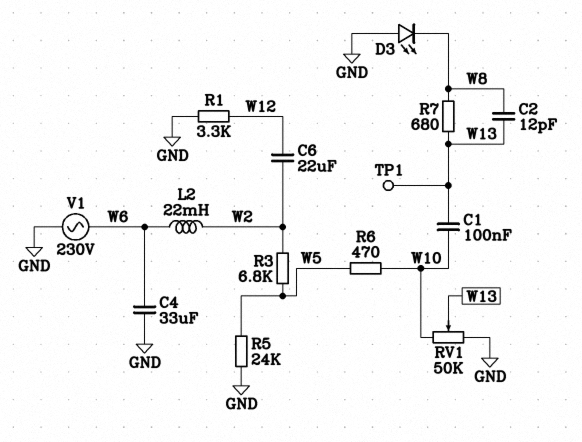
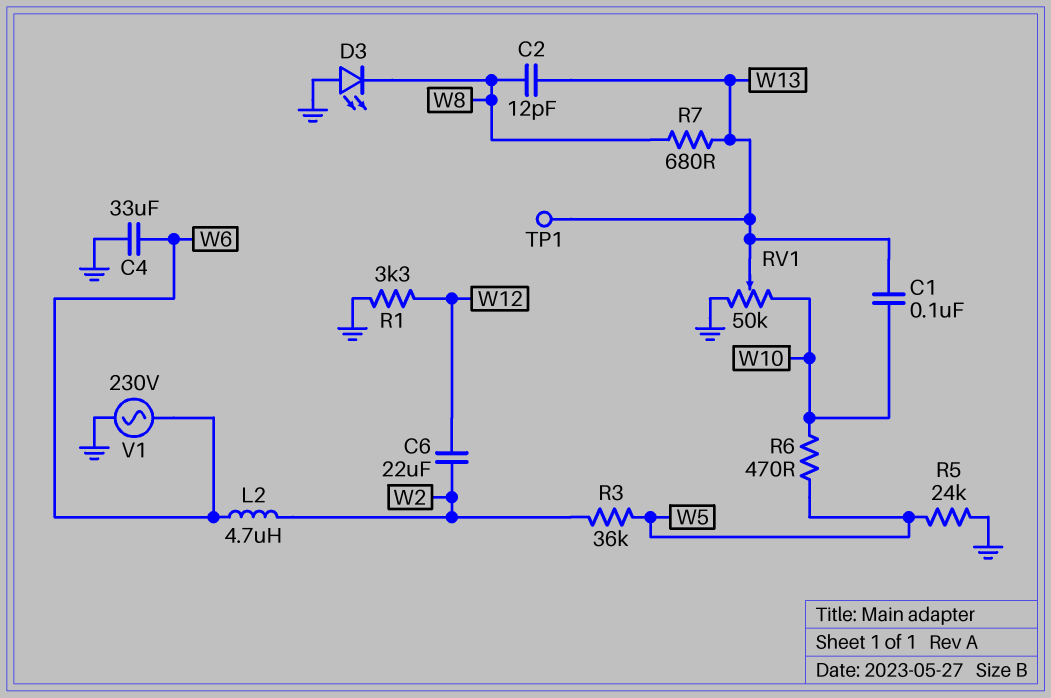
L2: 22mH (W2, W6) -> 4.7uH (W2, W6)
R3: 6.8k (W2, W5) -> 36k (W2, W5)

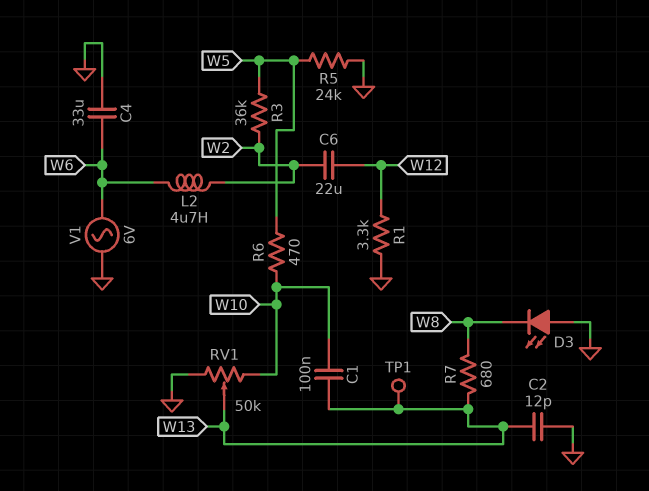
C2: 12pF (W8, W13) -> 12pF (GND, W13)
V1: AC 230V (GND, W6) -> AC 6V (GND, W6)

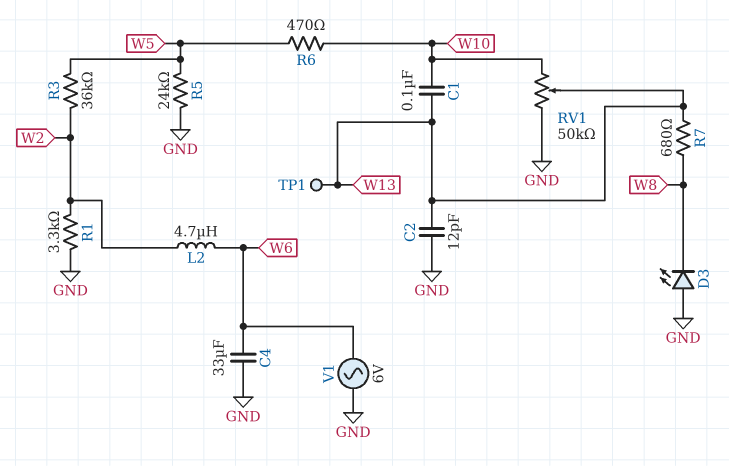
C6: 22uF (W2, W12) -> none
R1: 3.3k (GND, W12) -> 3.3k (GND, W2)

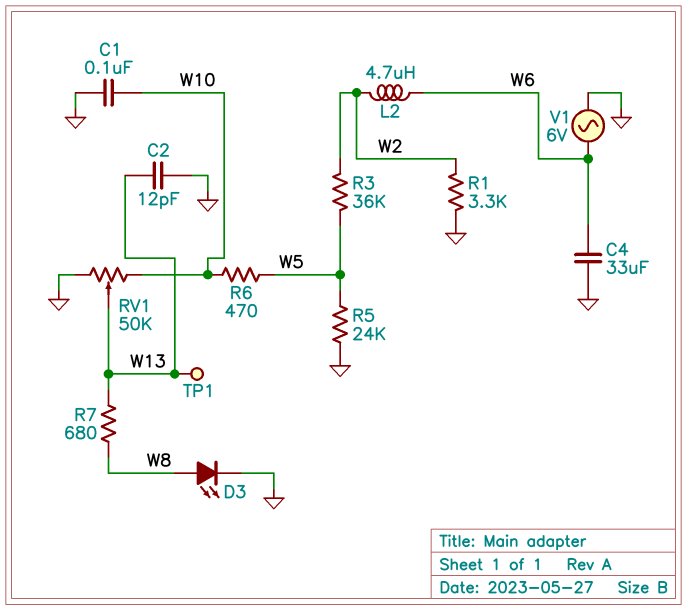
C1: 100nF (W10, W13) -> 100nF (GND, W10)
D3: LED (A GND, K W8) -> LED (A W8, K GND)

